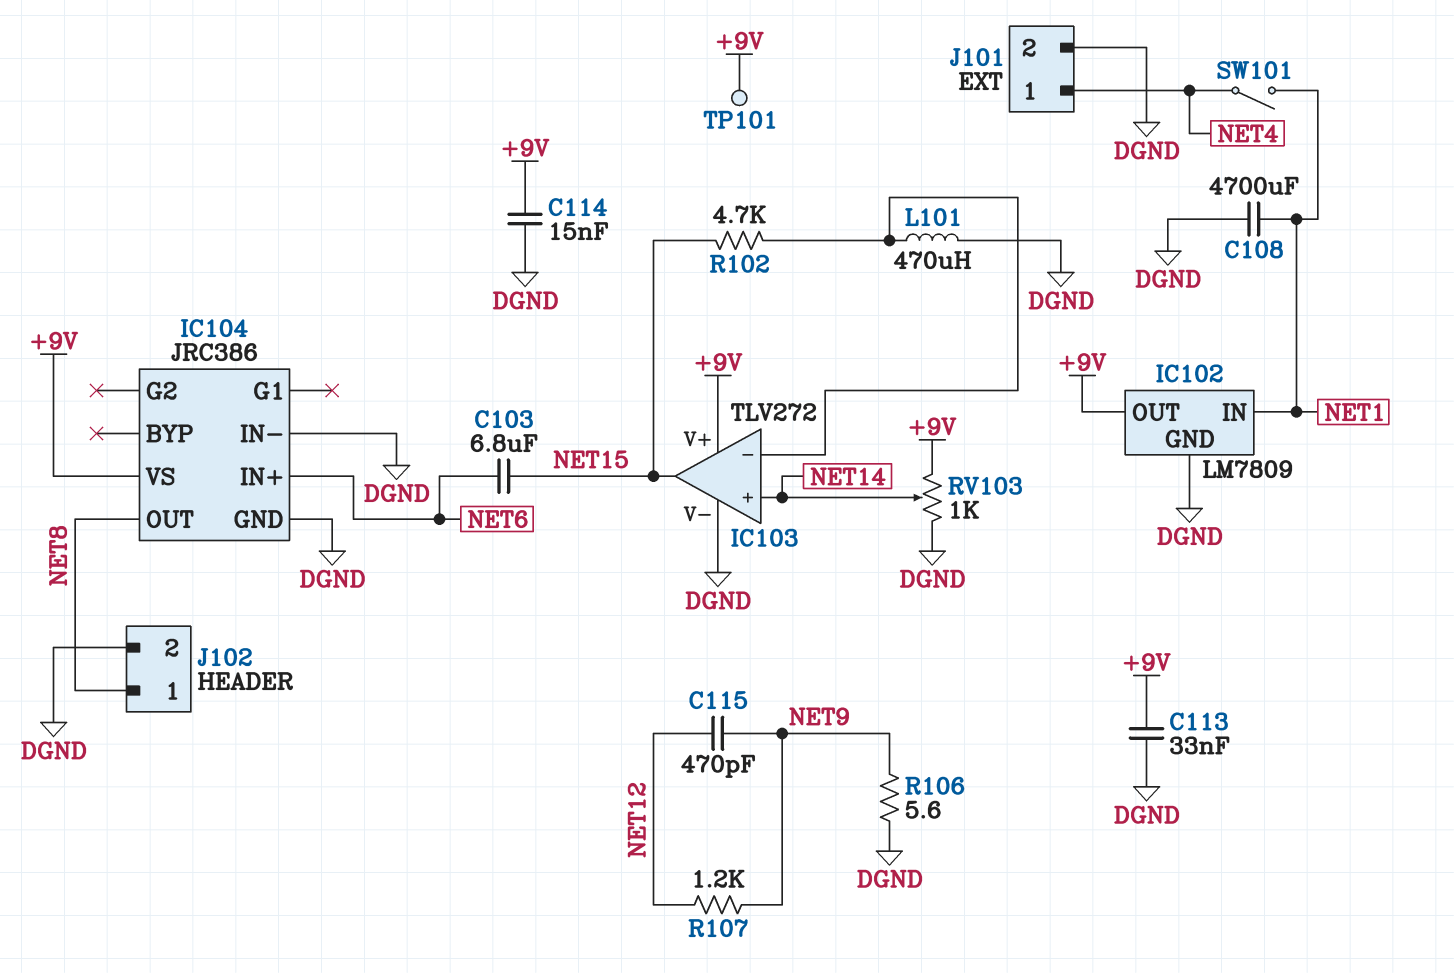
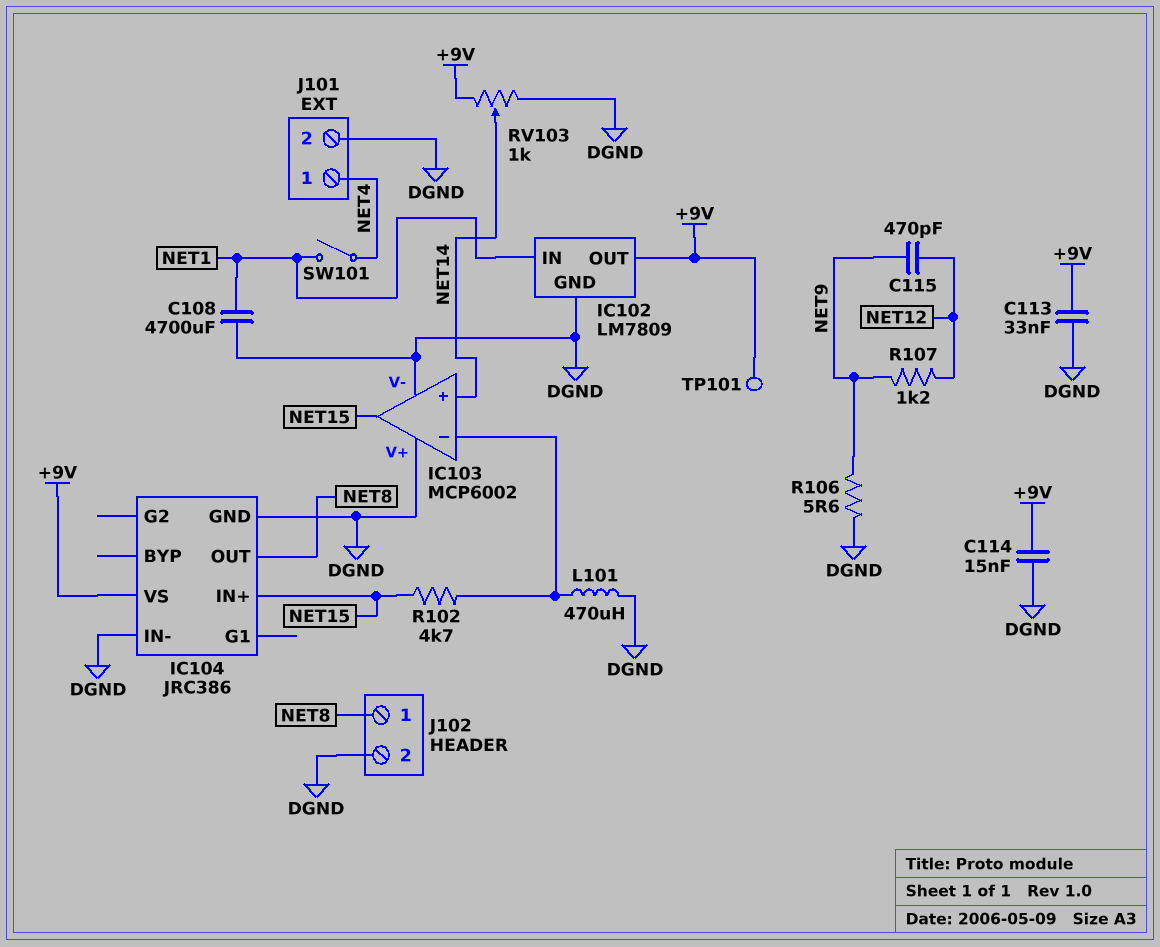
C103: 6.8uF (NET6, NET15) -> none
IC103: TLV272 -> MCP6002
IC103 pin V+: +9V -> DGND
IC104 pin IN+: NET6 -> NET15

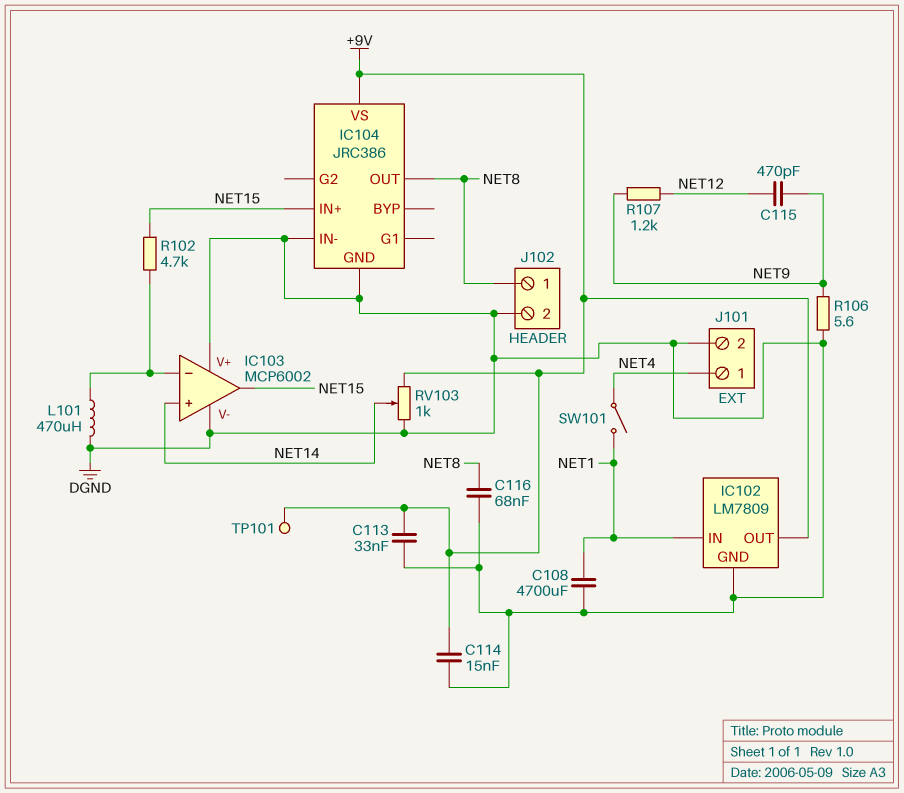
C116: none -> 68nF (DGND, NET8)

